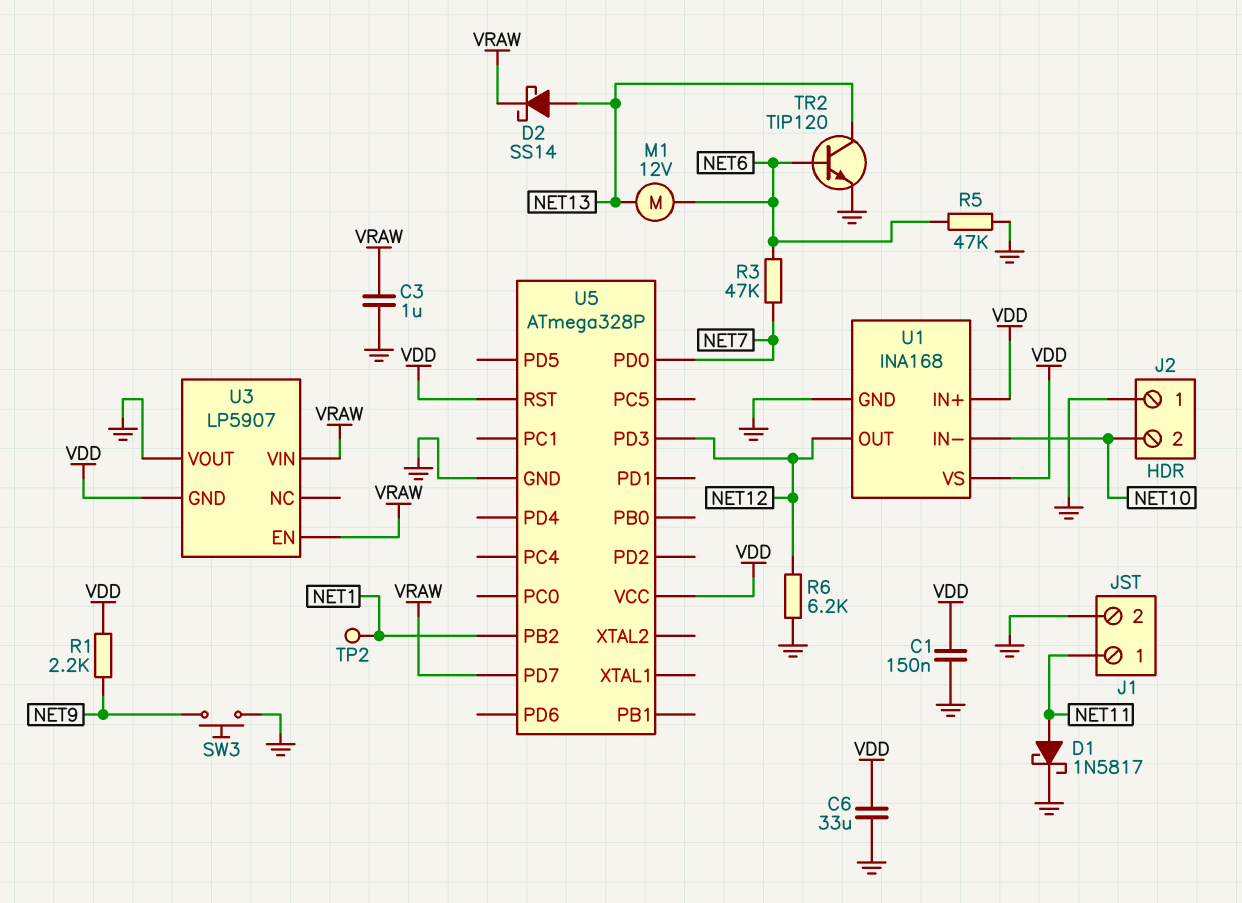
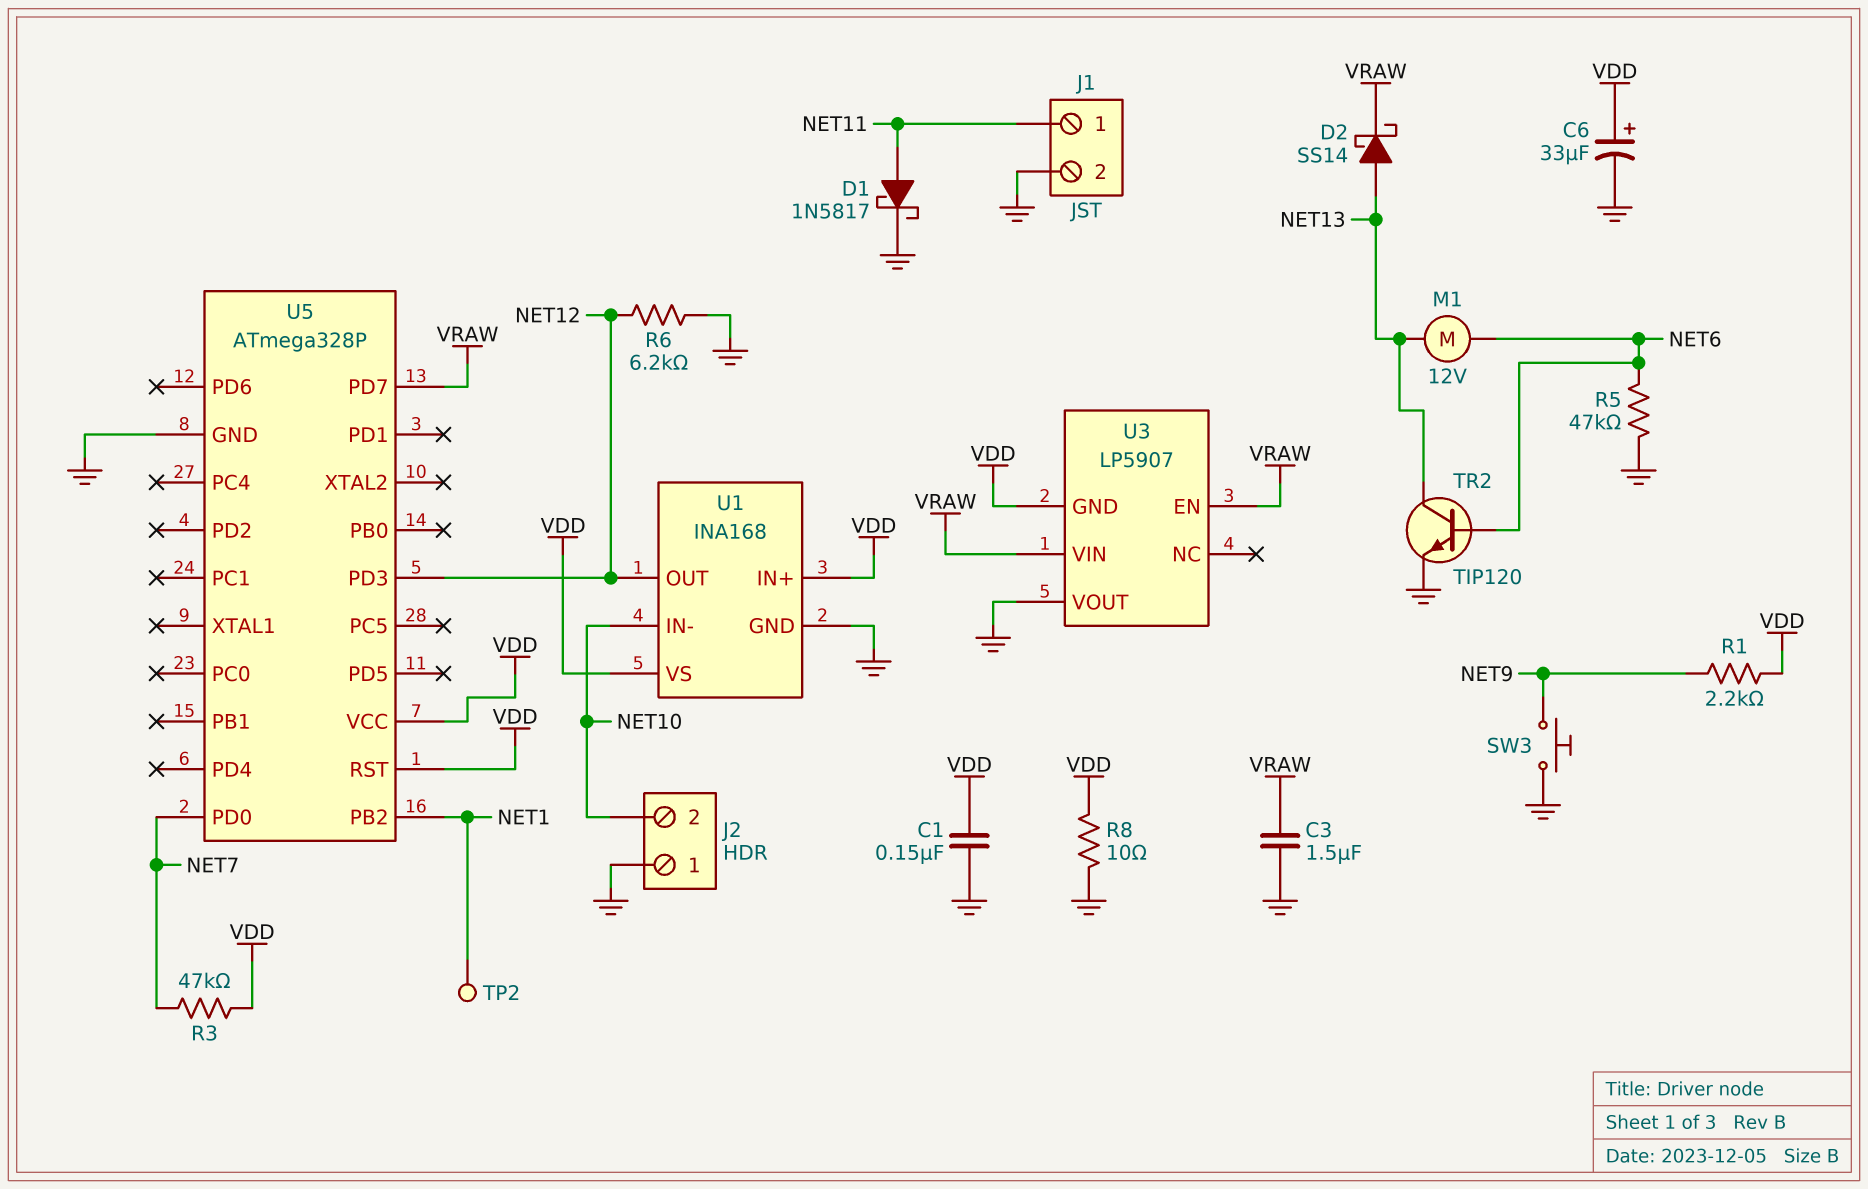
C3: 1uF (GND, VRAW) -> 1.5uF (GND, VRAW)
C6: 33uF (GND, VDD) -> 33uF (plus VDD, minus GND)
R3: 47k (NET6, NET7) -> 47k (NET7, VDD)
R8: none -> 10 (GND, VDD)

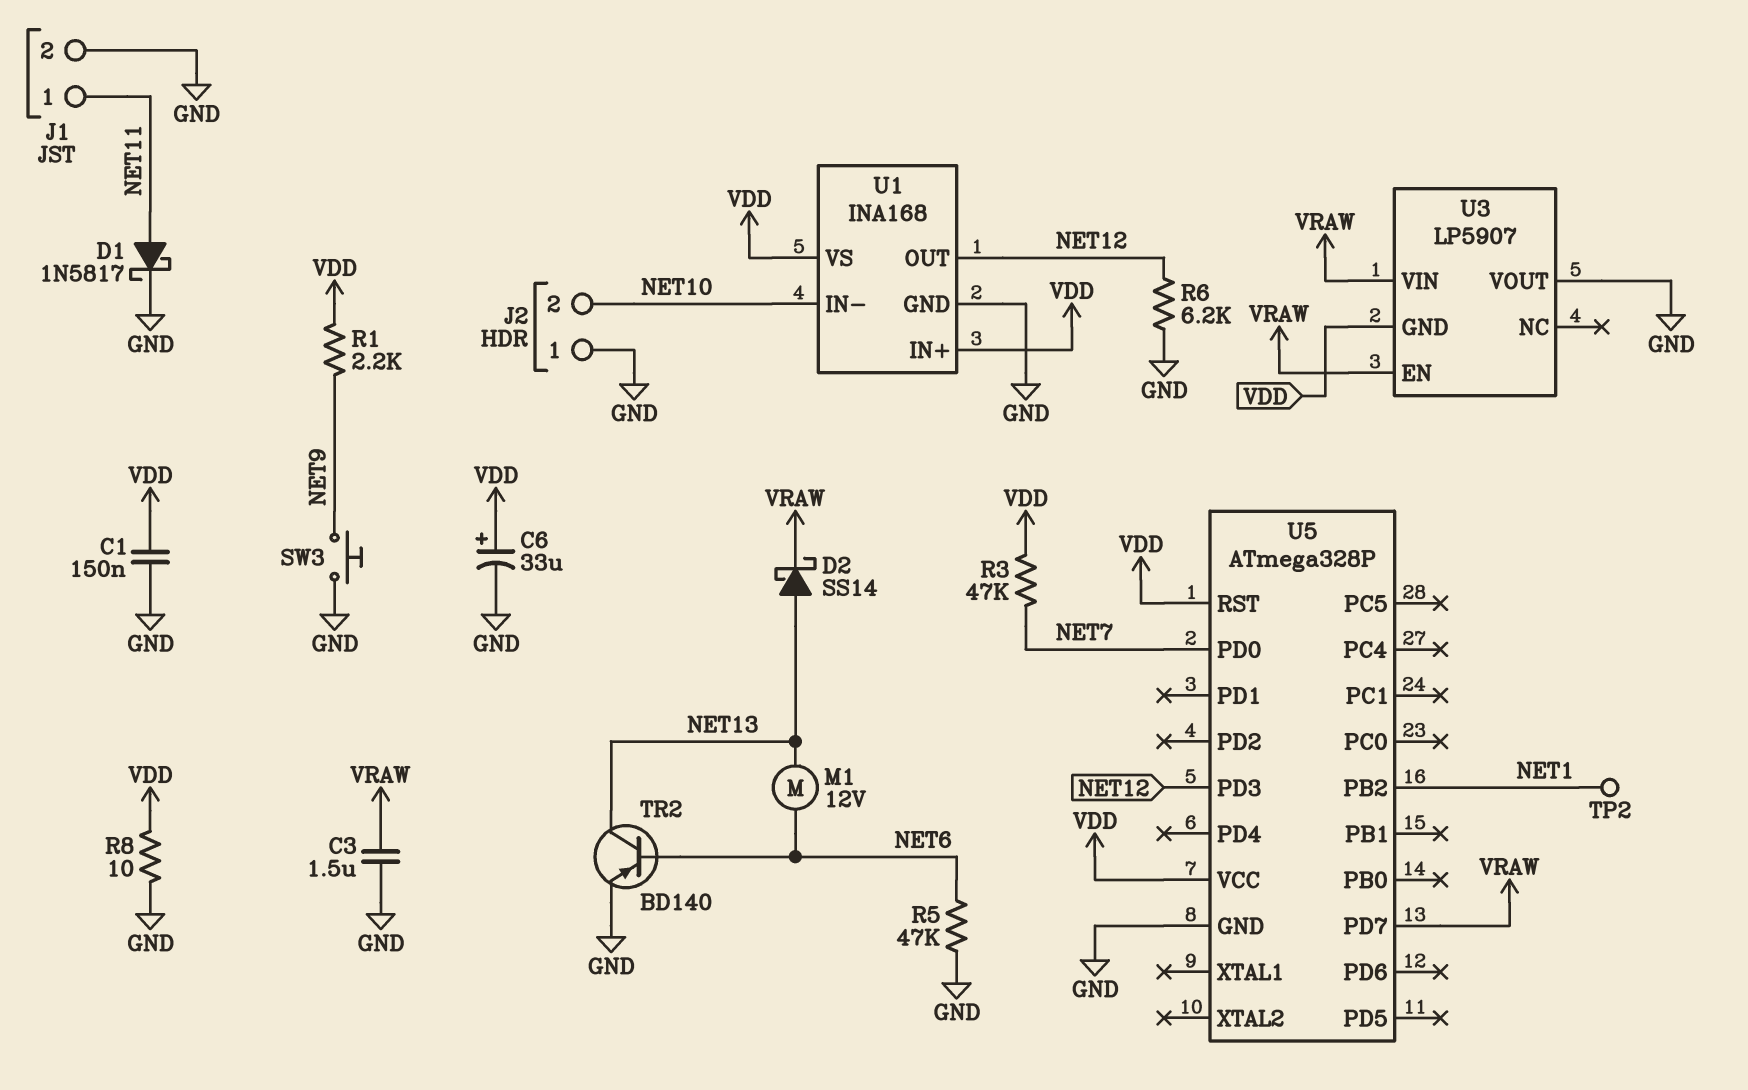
TR2: NPN TIP120 (B NET6, C NET13, E GND) -> PNP BD140 (B NET6, C NET13, E GND)

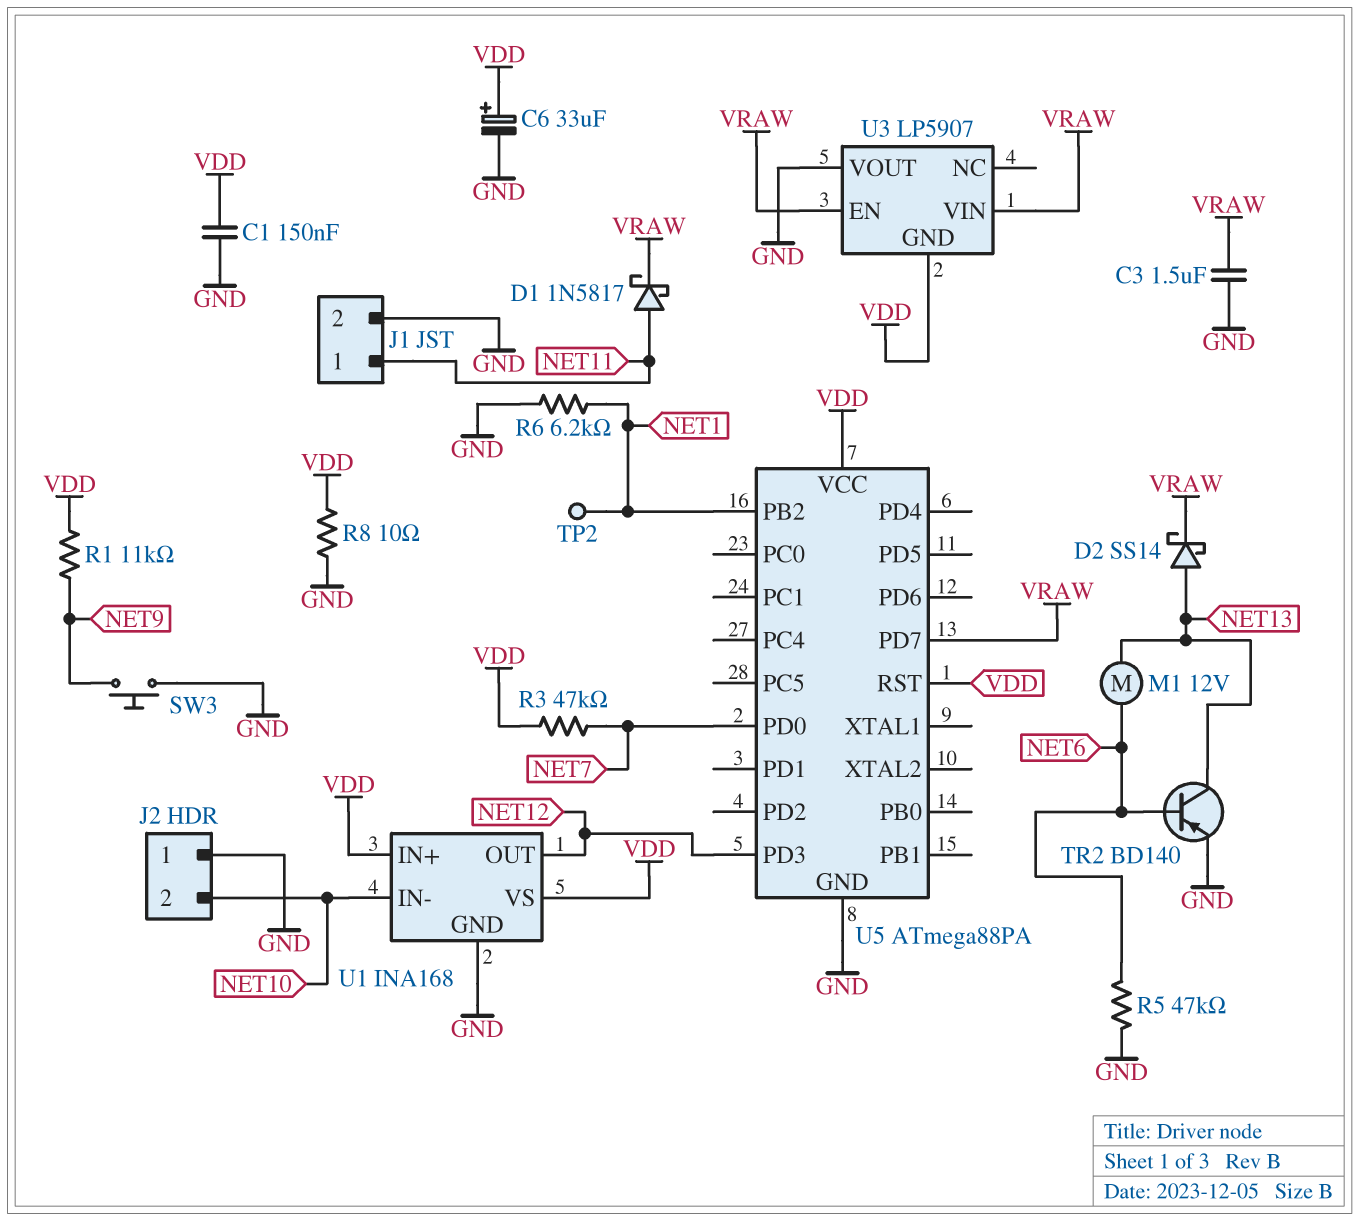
D1: schottky 1N5817 (A NET11, K GND) -> schottky 1N5817 (A NET11, K VRAW)
R1: 2.2k (NET9, VDD) -> 11k (NET9, VDD)
R6: 6.2k (GND, NET12) -> 6.2k (GND, NET1)
U5: ATmega328P -> ATmega88PA

